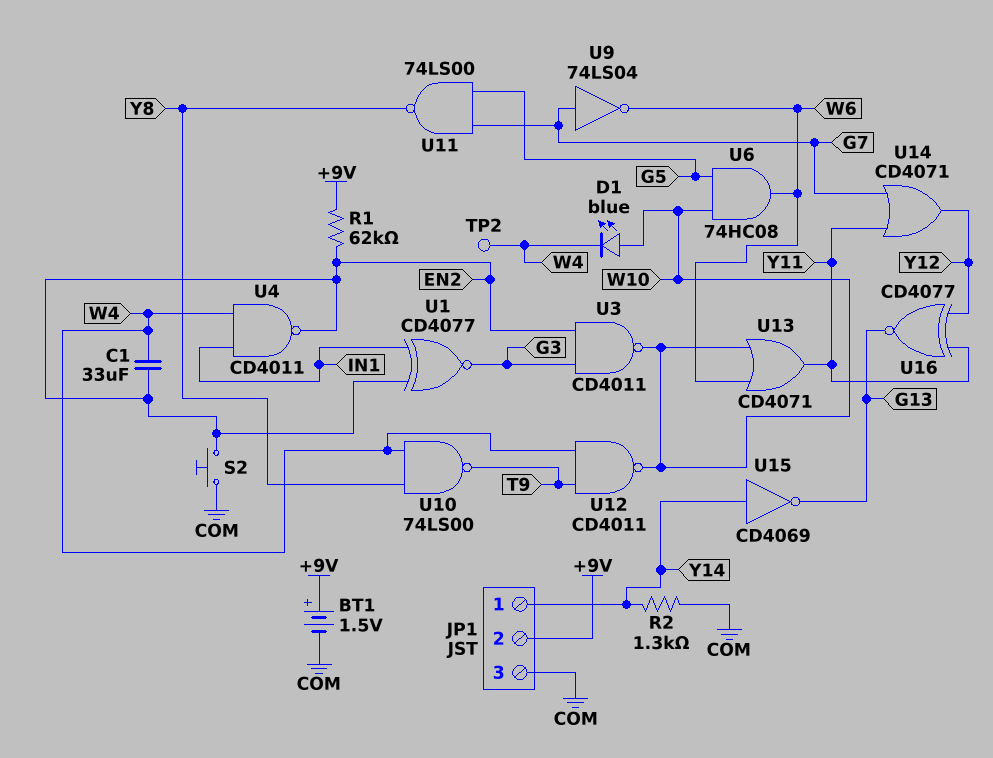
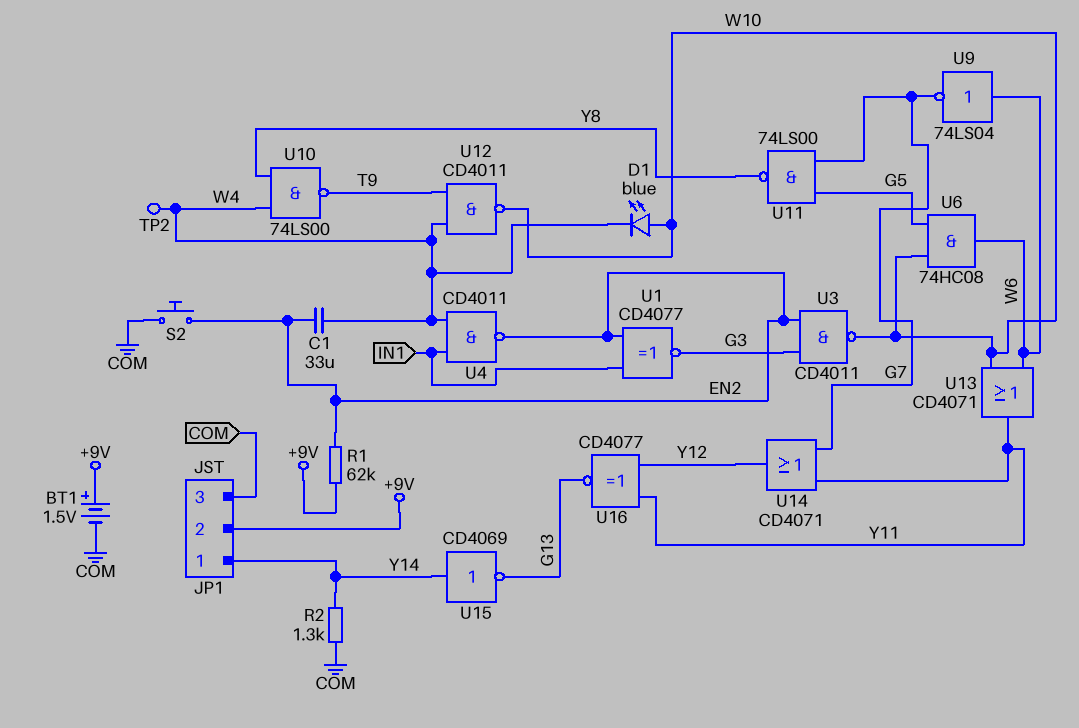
U9: NOT 74LS04 (in G7, out W6) -> NOT 74LS04 (in W6, out G7)

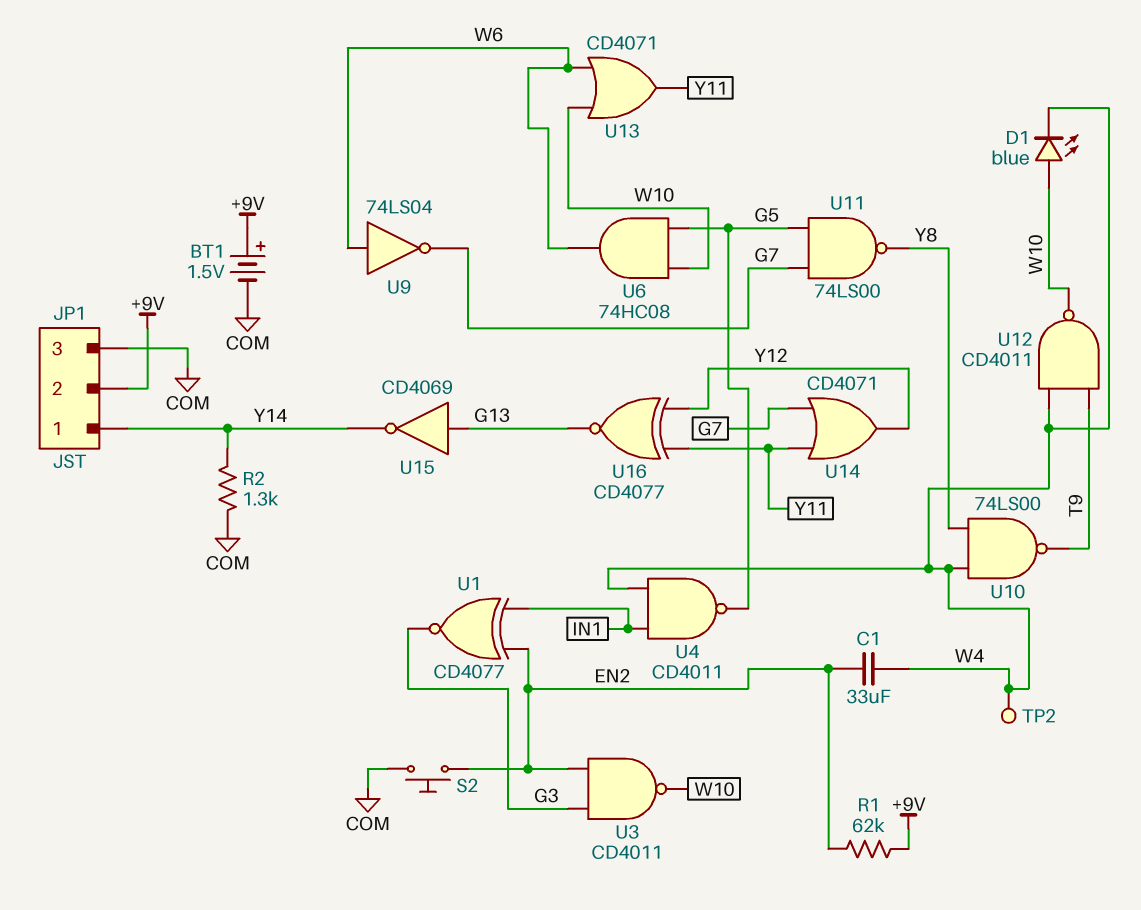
U4: NAND CD4011 (in IN1, in W4, out EN2) -> NAND CD4011 (in IN1, in W4, out G5)
U15: NOT CD4069 (in Y14, out G13) -> NOT CD4069 (in G13, out Y14)

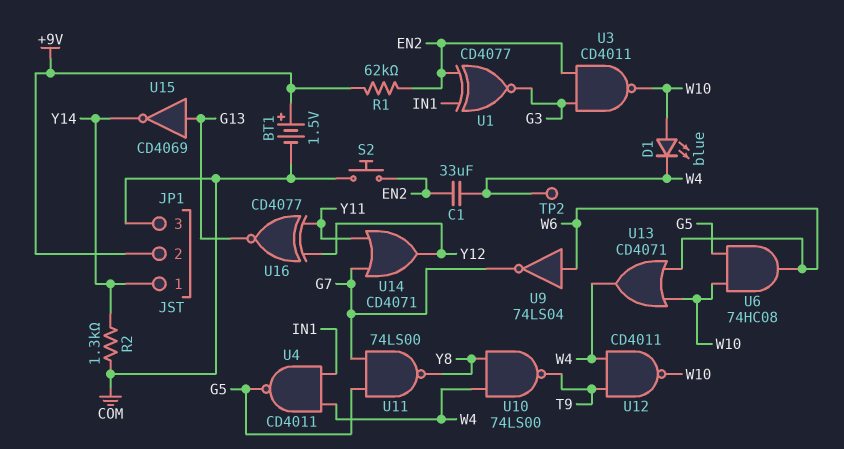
U13: OR CD4071 (in W6, in W10, out Y11) -> OR CD4071 (in W6, in W10, out W4)

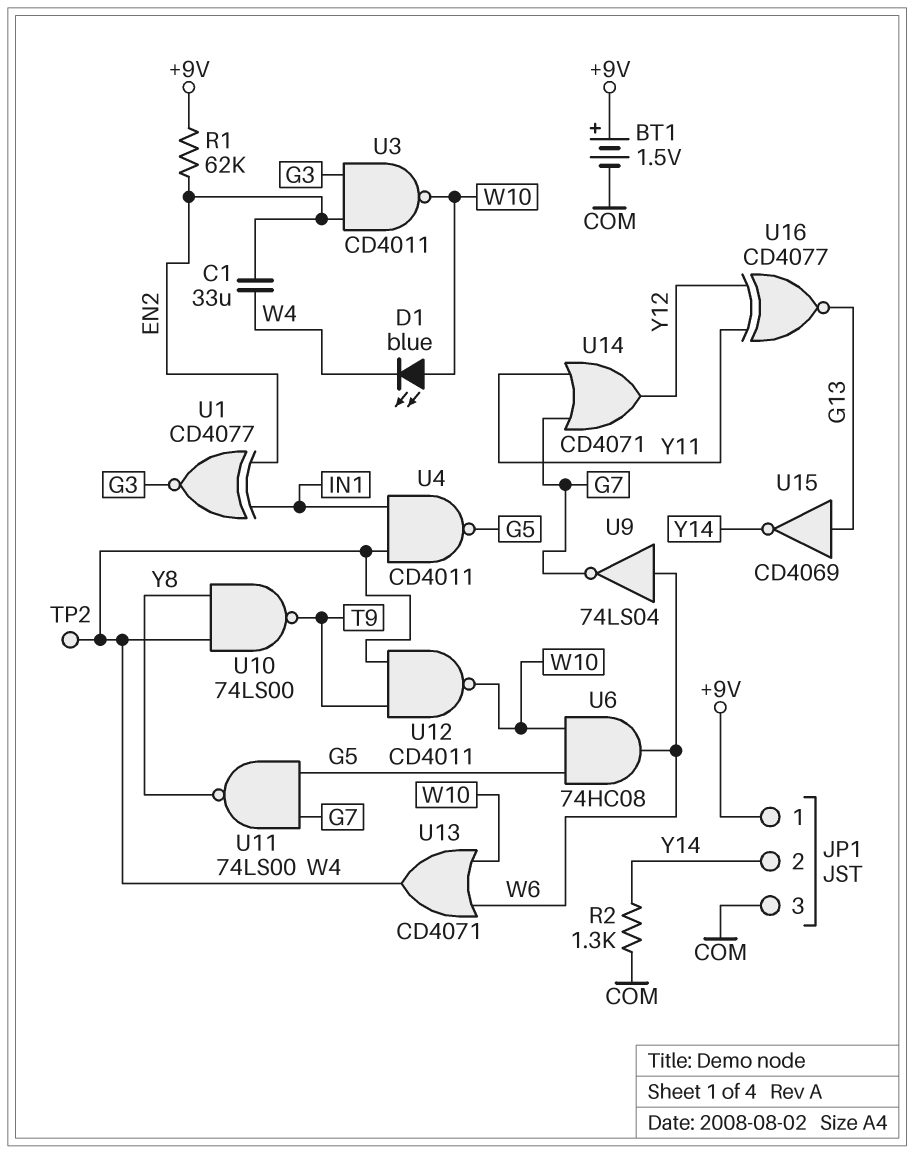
JP1 pin 1: Y14 -> +9V
JP1 pin 2: +9V -> Y14
S2: button (COM, EN2) -> none

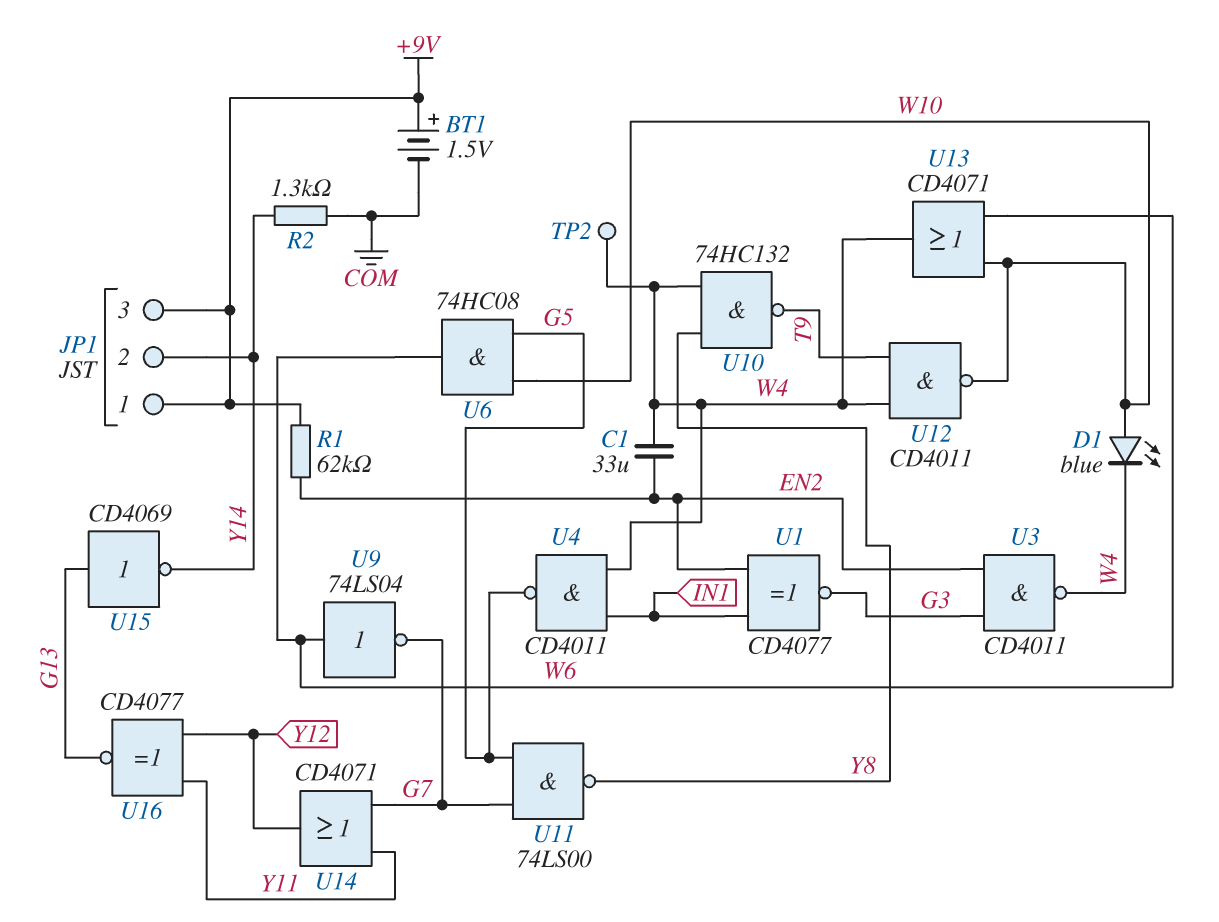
JP1 pin 3: COM -> +9V
U3: NAND CD4011 (in EN2, in G3, out W10) -> NAND CD4011 (in EN2, in G3, out W4)
U10: NAND 74LS00 (in W4, in Y8, out T9) -> NAND 74HC132 (in W4, in Y8, out T9)

